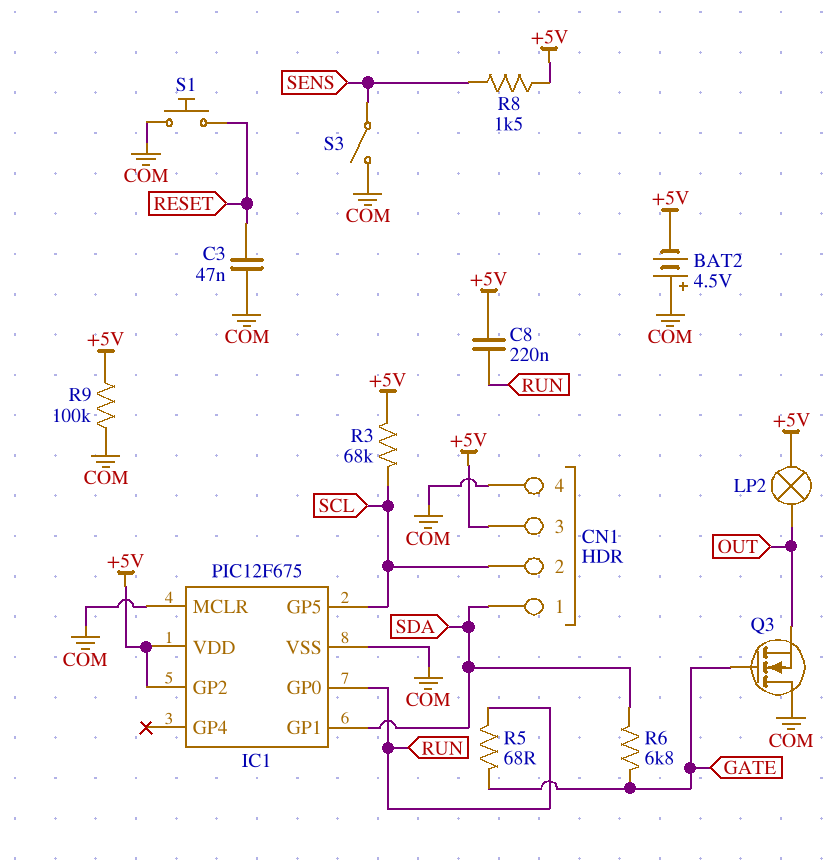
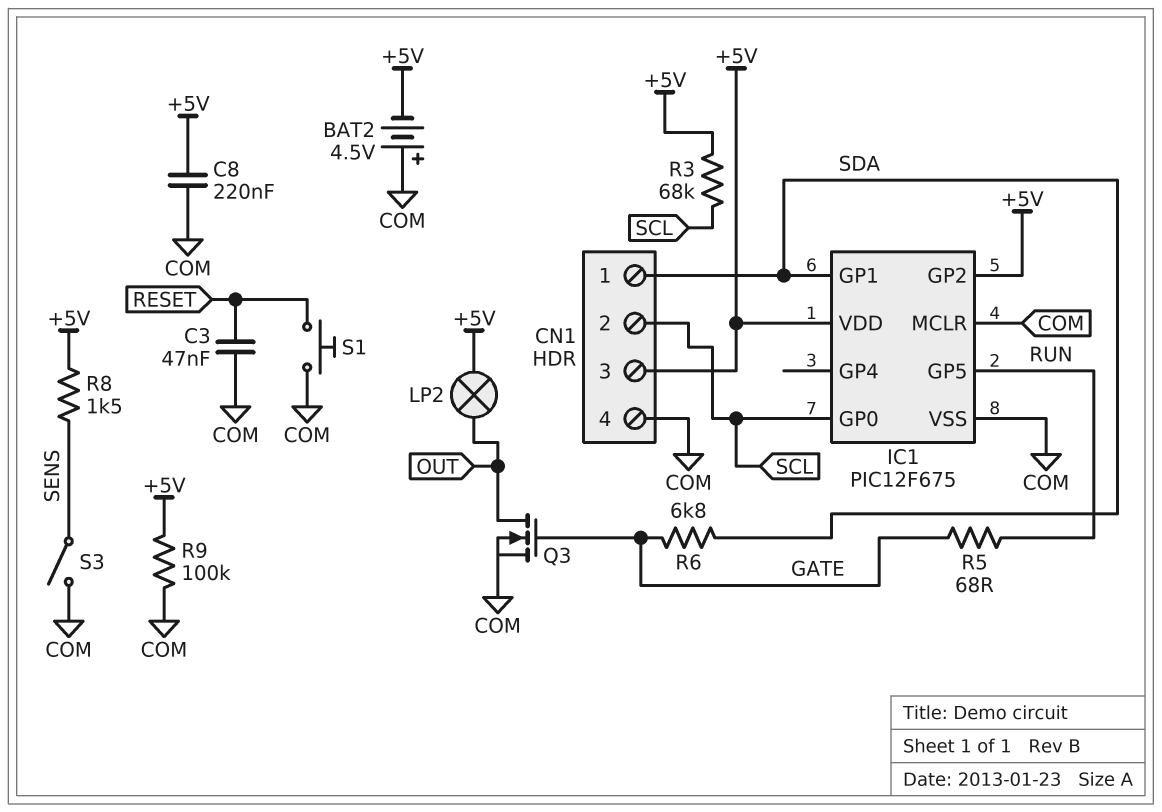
C8: 220nF (+5V, RUN) -> 220nF (+5V, COM)
IC1 pin GP0: RUN -> SCL
IC1 pin GP5: SCL -> RUN
Q3: NMOS (G GATE, D COM, S OUT) -> NMOS (G GATE, D OUT, S COM)

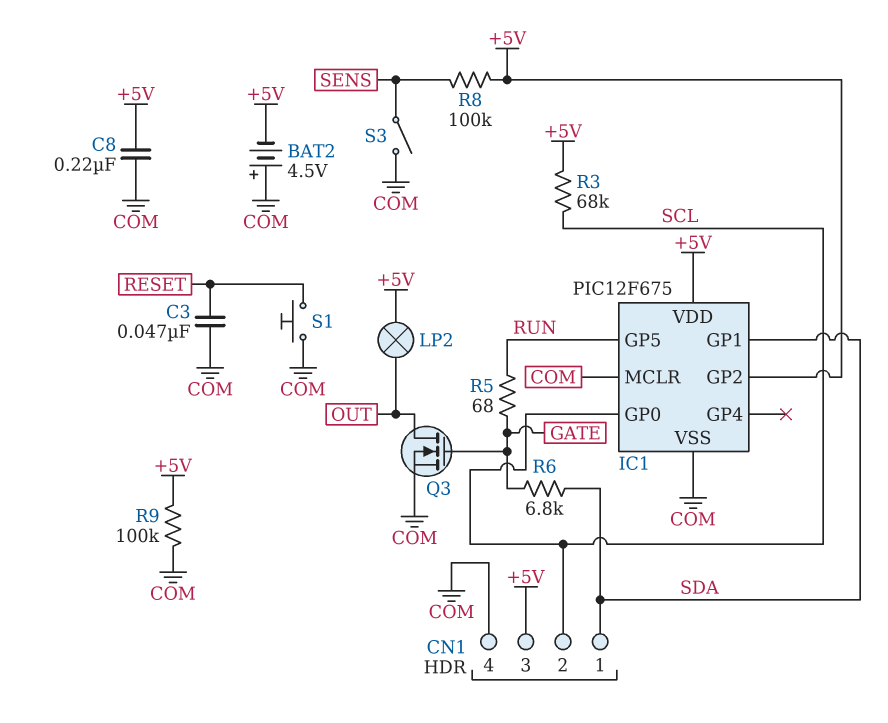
R8: 1.5k (+5V, SENS) -> 100k (+5V, SENS)

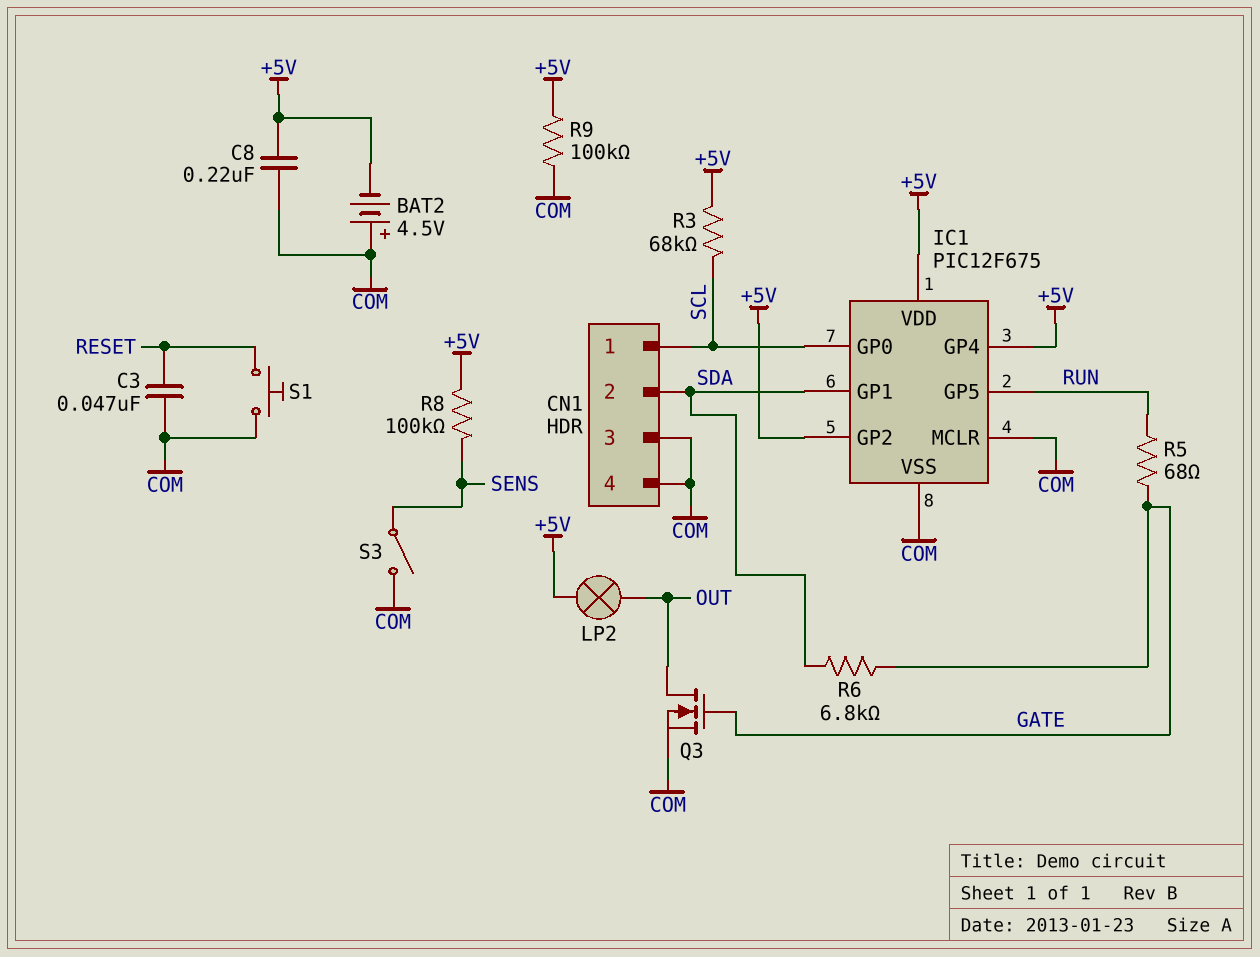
CN1 pin 1: SDA -> SCL
CN1 pin 2: SCL -> SDA
CN1 pin 3: +5V -> COM
IC1 pin GP4: none -> +5V

